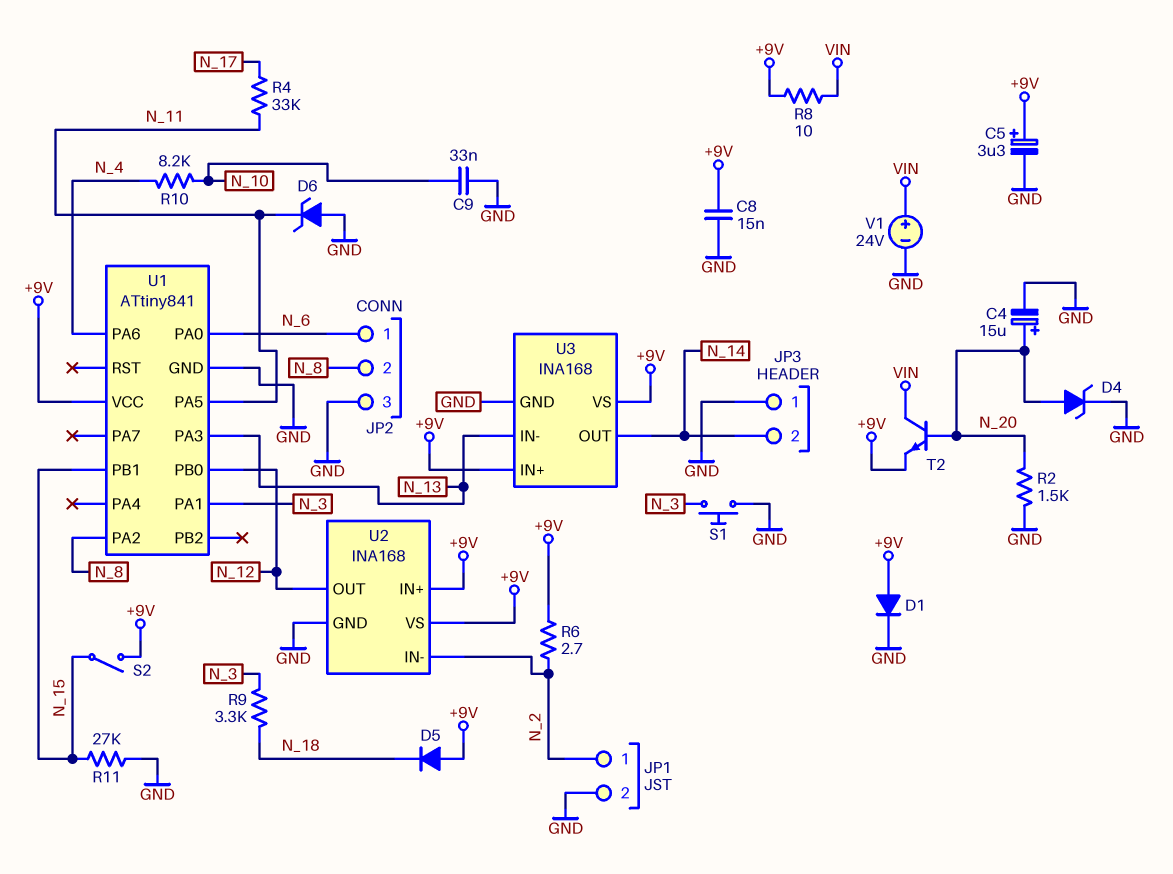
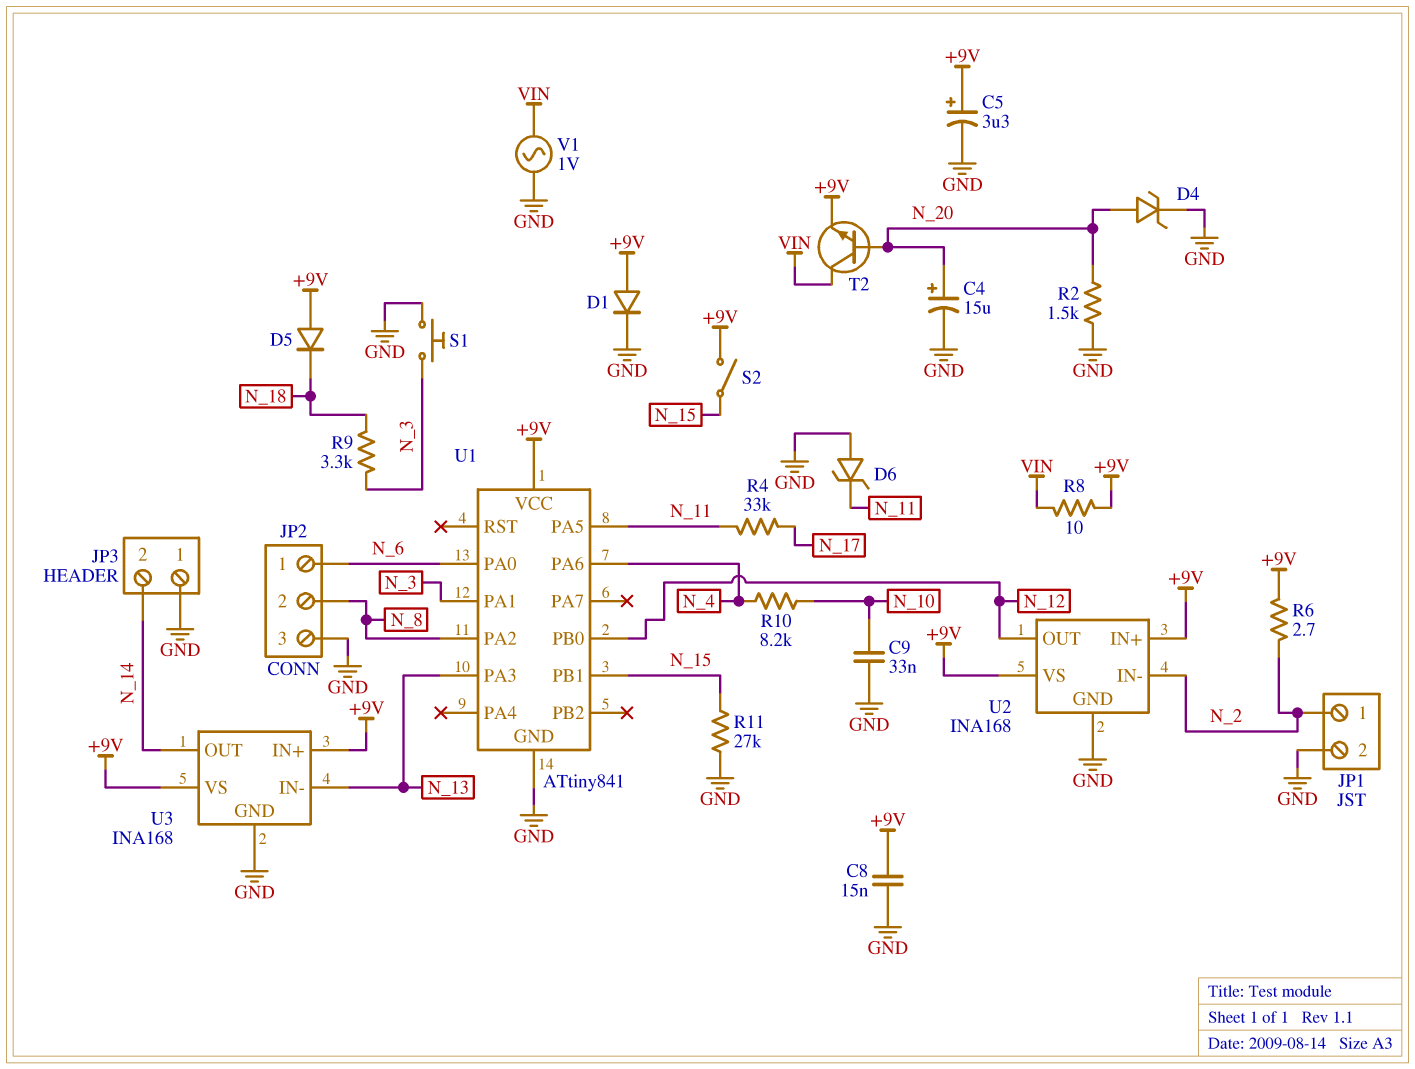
V1: 24V (plus VIN, minus GND) -> AC 1V (GND, VIN)

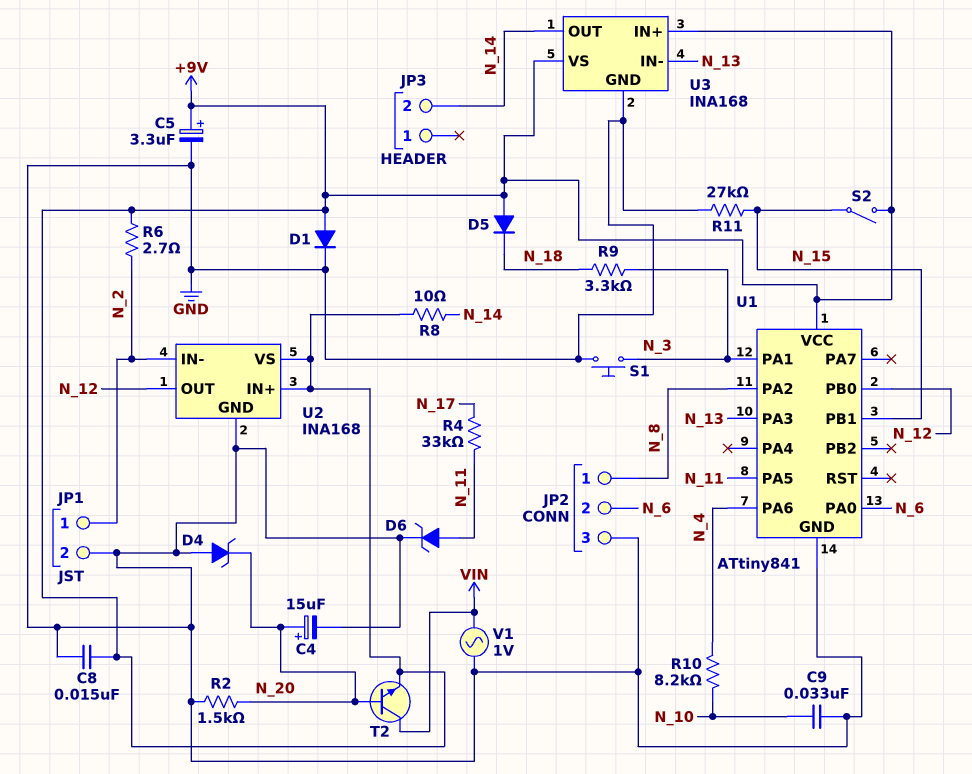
D4: zener (A N_20, K GND) -> zener (A GND, K N_20)
D6: zener (A GND, K N_11) -> zener (A N_11, K GND)
JP2 pin 1: N_6 -> N_8
JP2 pin 2: N_8 -> N_6
JP3 pin 1: GND -> none
R8: 10 (+9V, VIN) -> 10 (+9V, N_14)

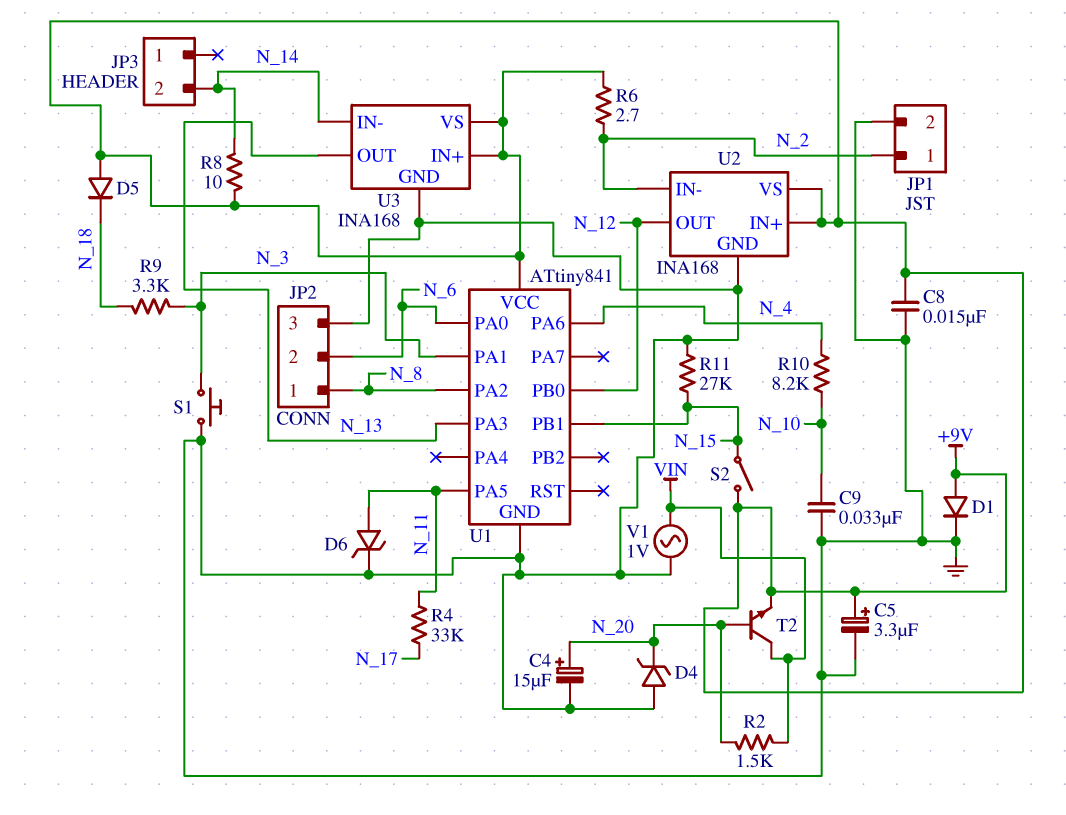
R2: 1.5k (GND, N_20) -> 1.5k (N_20, VIN)
U3 pin IN-: N_13 -> N_14
U3 pin OUT: N_14 -> N_13

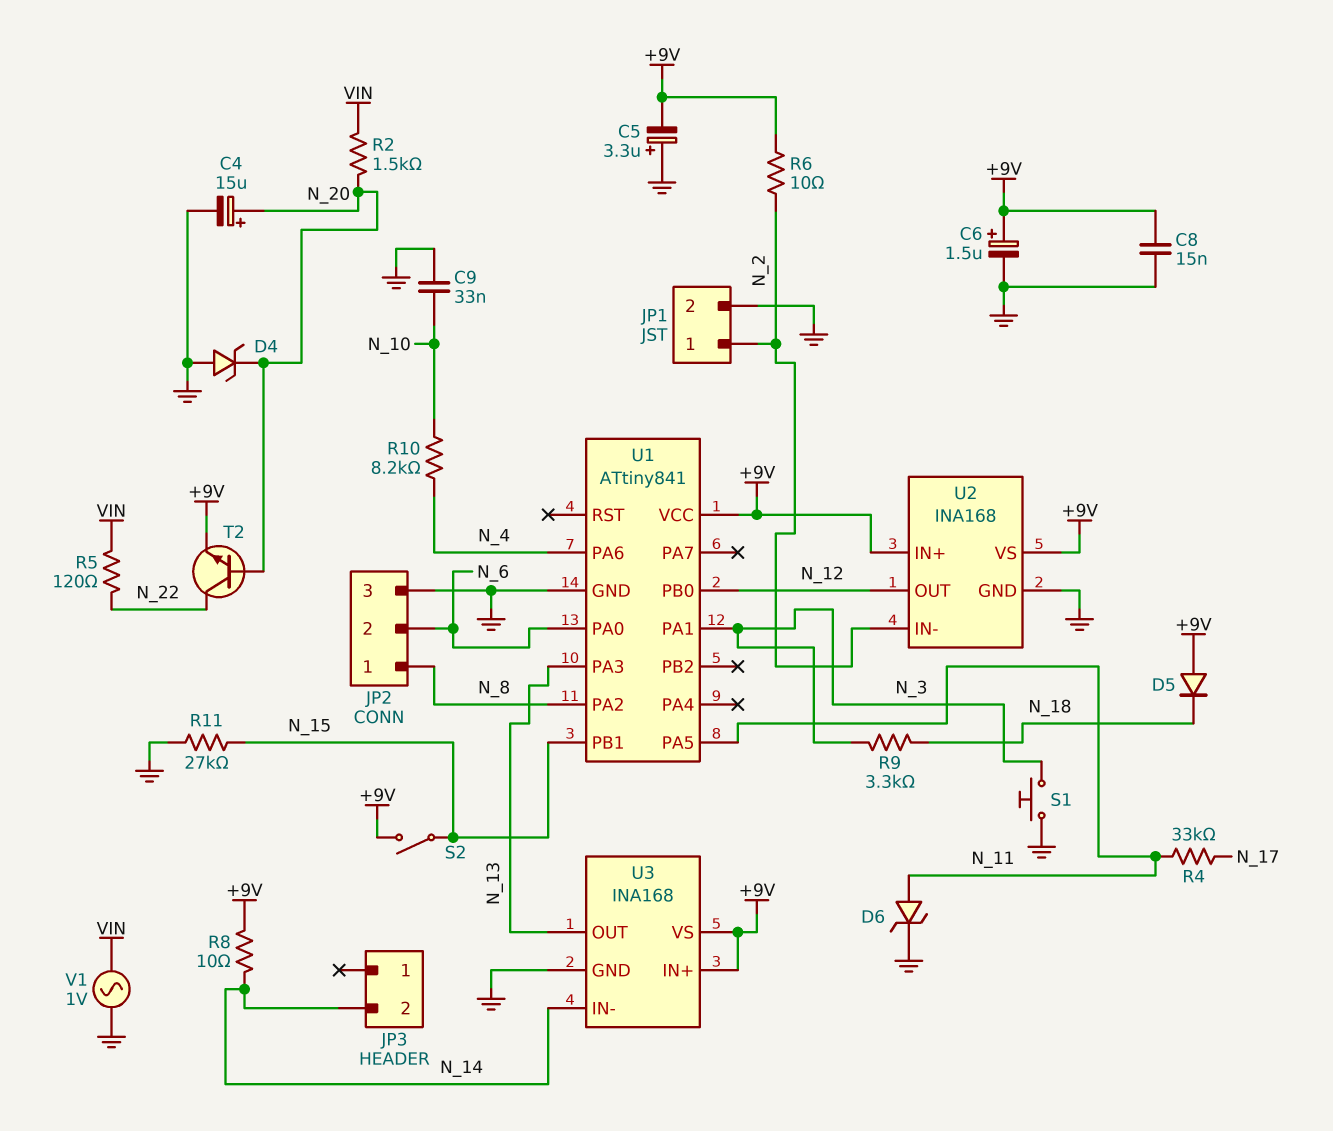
C5: 3.3uF (plus +9V, minus GND) -> 3.3uF (plus GND, minus +9V)
C6: none -> 1.5uF (plus +9V, minus GND)
D1: diode (A +9V, K GND) -> none
R5: none -> 120 (N_22, VIN)
R6: 2.7 (+9V, N_2) -> 10 (+9V, N_2)
T2: NPN (B N_20, C VIN, E +9V) -> NPN (B N_20, C N_22, E +9V)

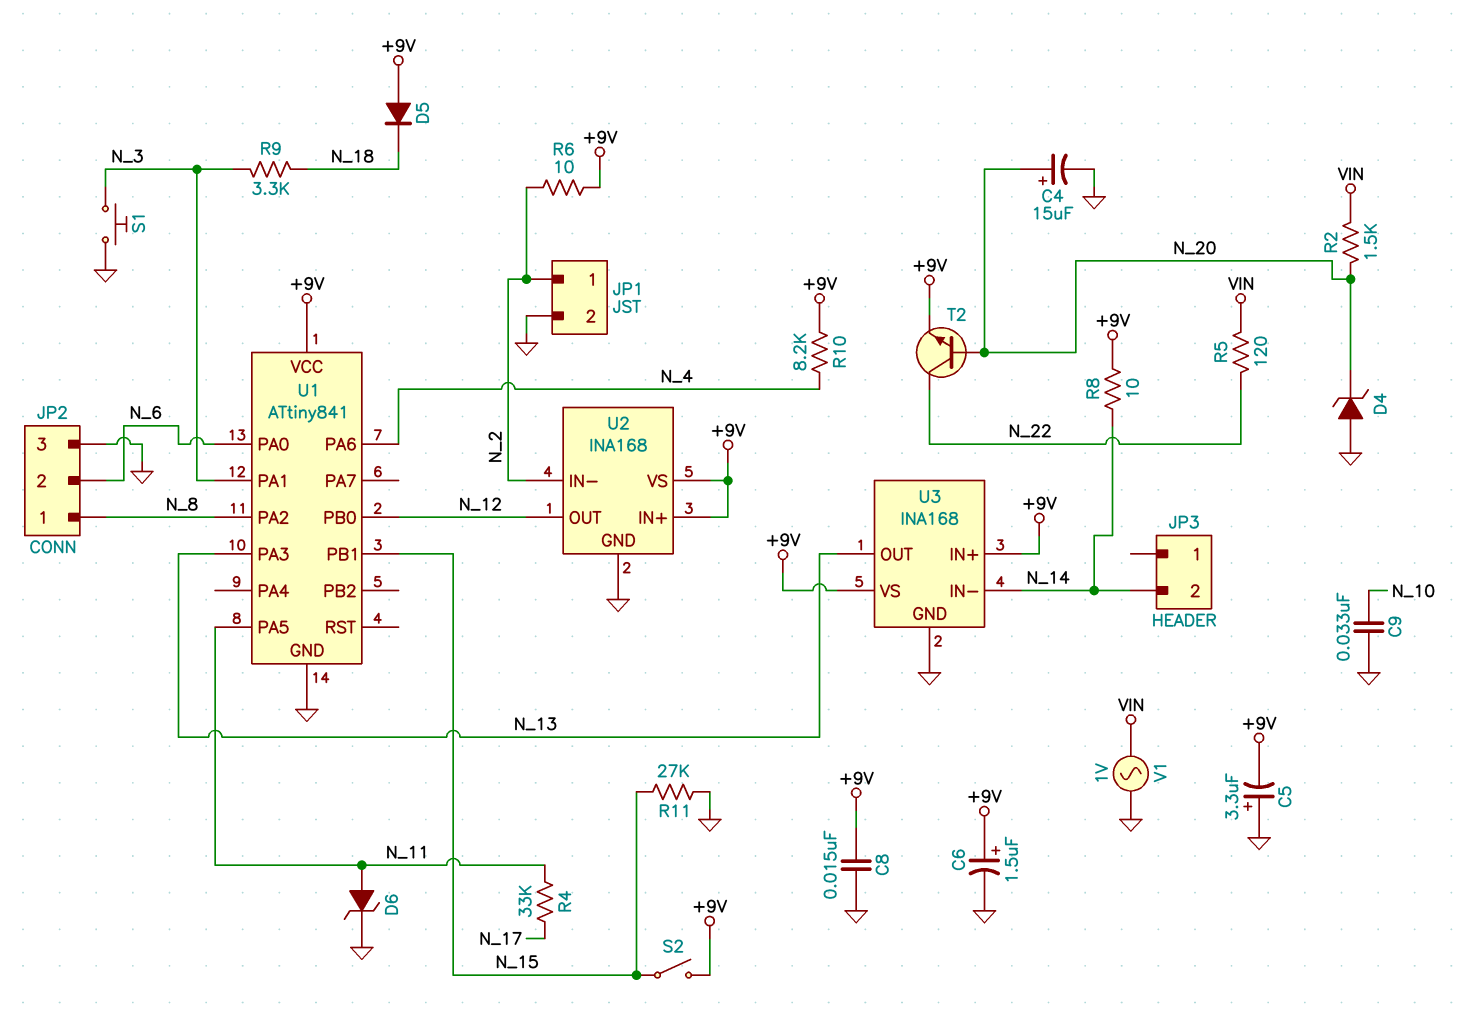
R10: 8.2k (N_4, N_10) -> 8.2k (+9V, N_4)

